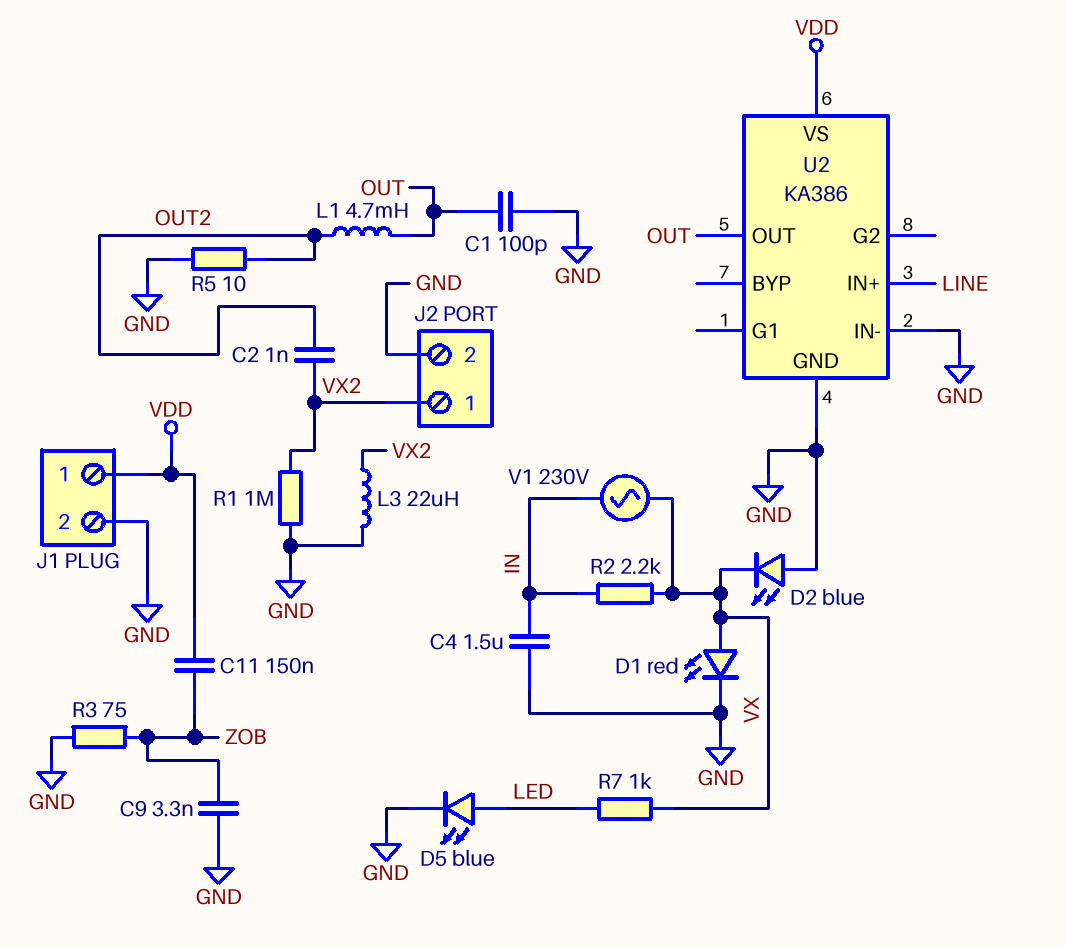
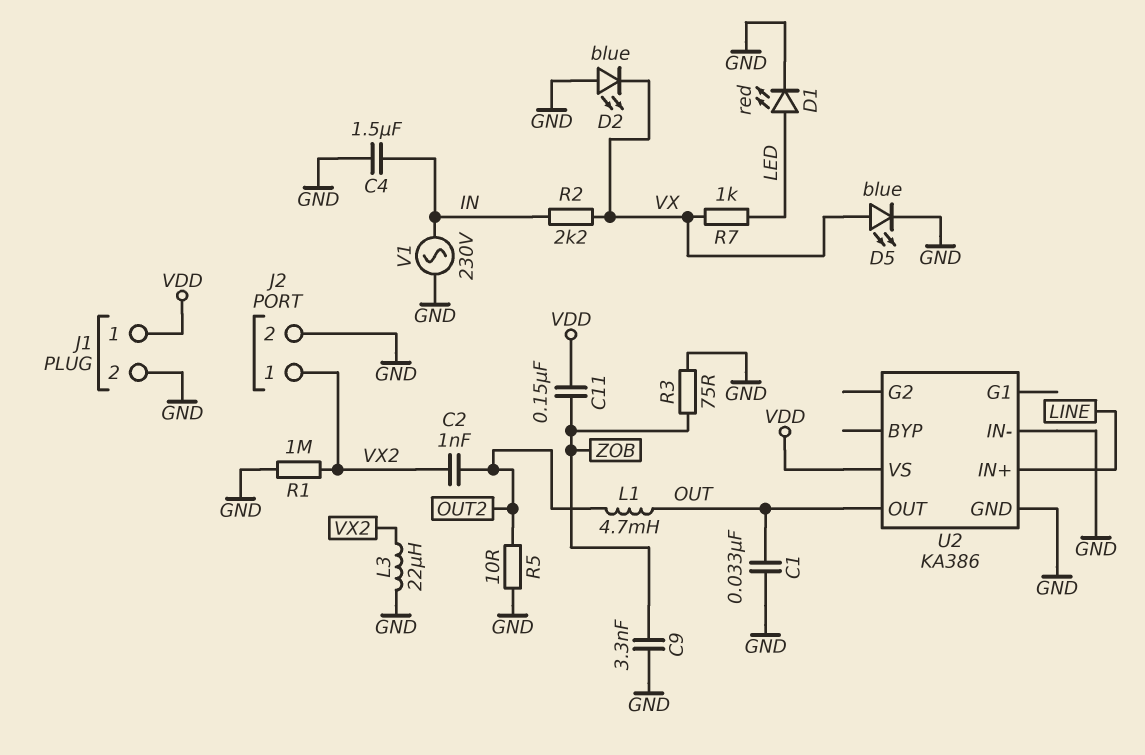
C1: 100pF (GND, OUT) -> 33nF (GND, OUT)
D1: LED red (A VX, K GND) -> LED red (A LED, K GND)
D5: LED blue (A LED, K GND) -> LED blue (A VX, K GND)
V1: AC 230V (IN, VX) -> AC 230V (GND, IN)

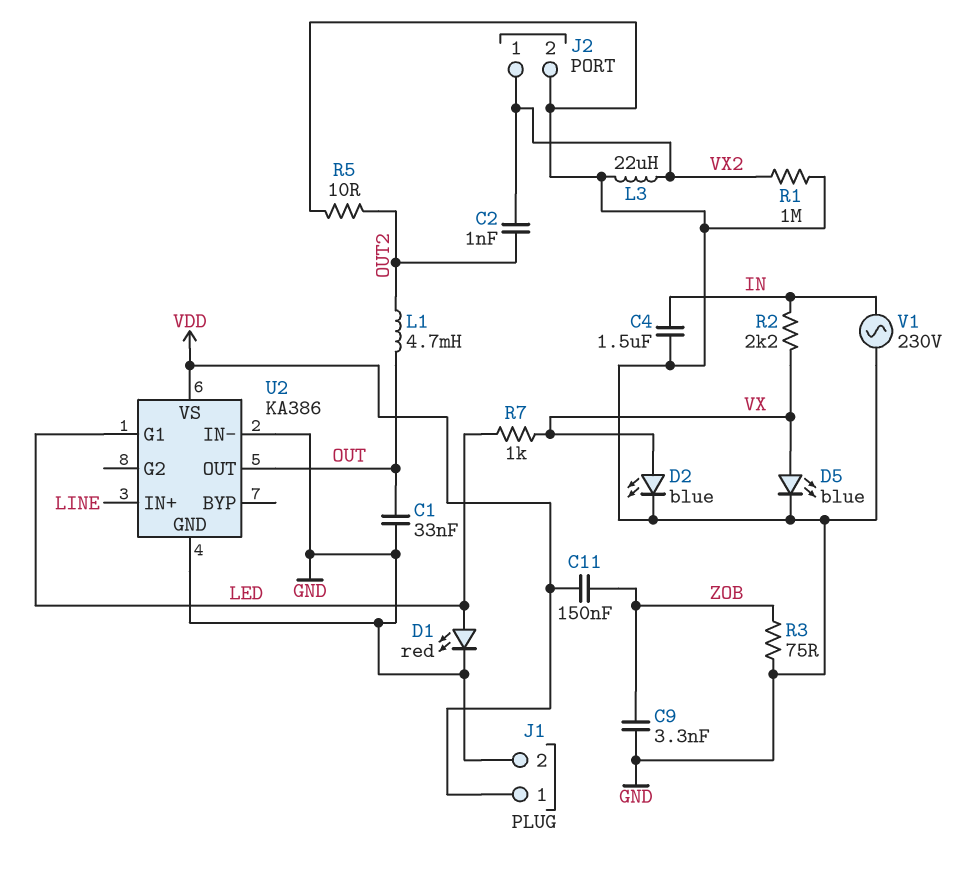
D2: LED blue (A GND, K VX) -> LED blue (A VX, K GND)
U2 pin G1: none -> LED

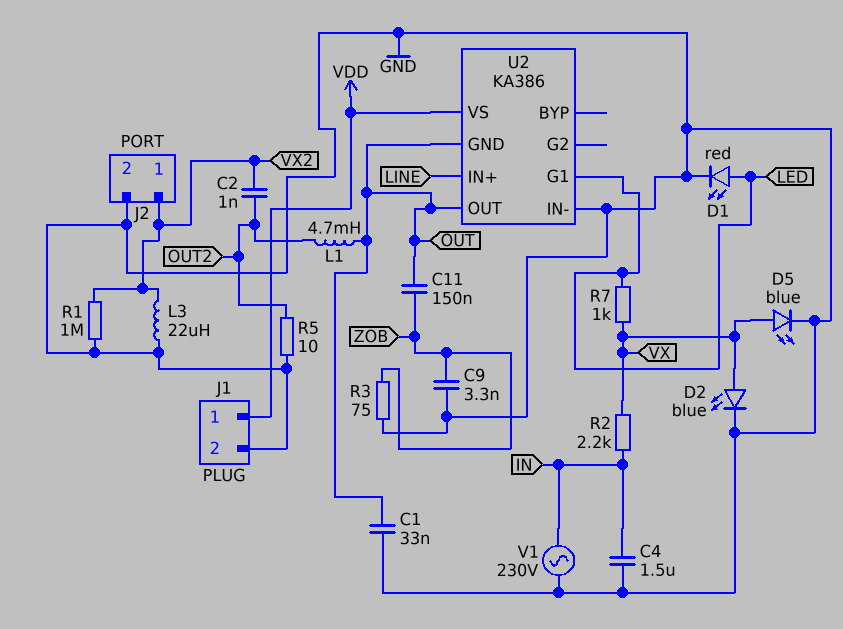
C11: 150nF (VDD, ZOB) -> 150nF (OUT, ZOB)
U2 pin GND: GND -> OUT

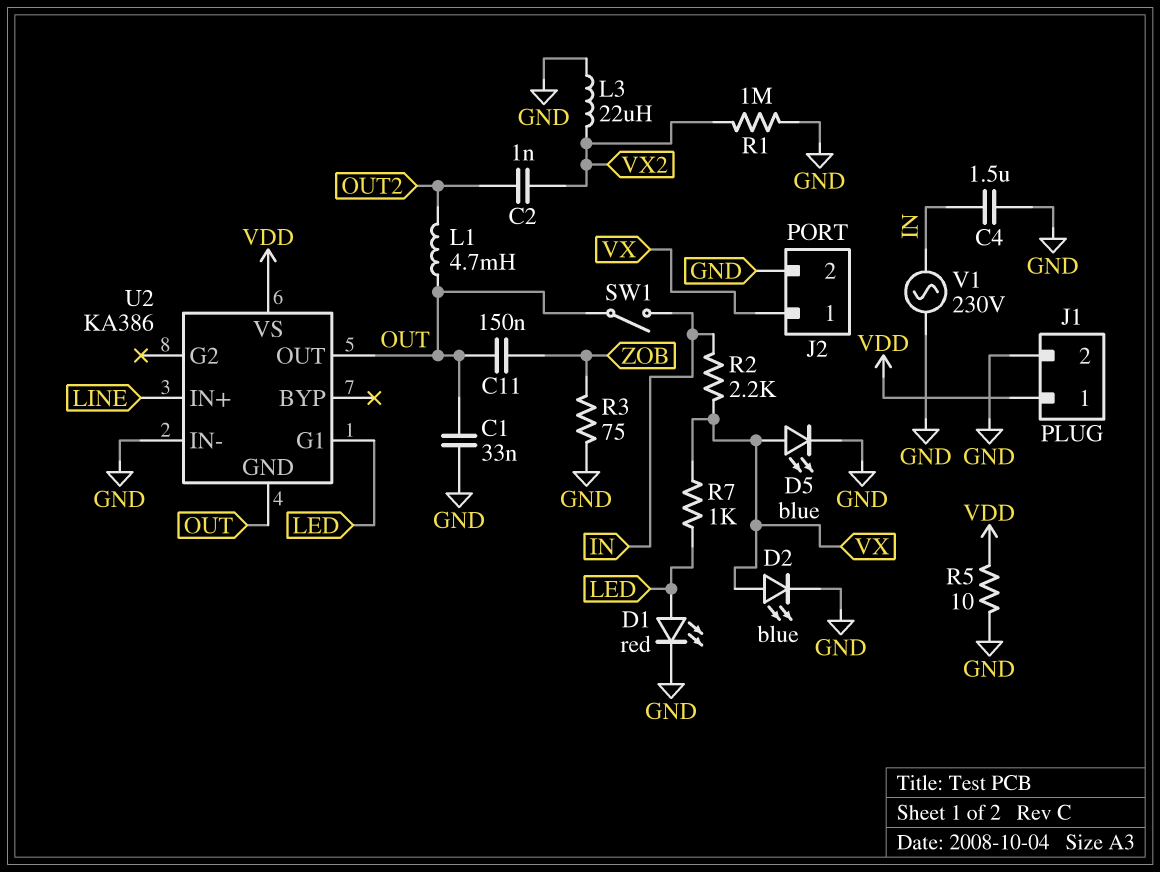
C9: 3.3nF (GND, ZOB) -> none
J2 pin 1: VX2 -> VX
R5: 10 (GND, OUT2) -> 10 (GND, VDD)
SW1: none -> switch (IN, OUT)

